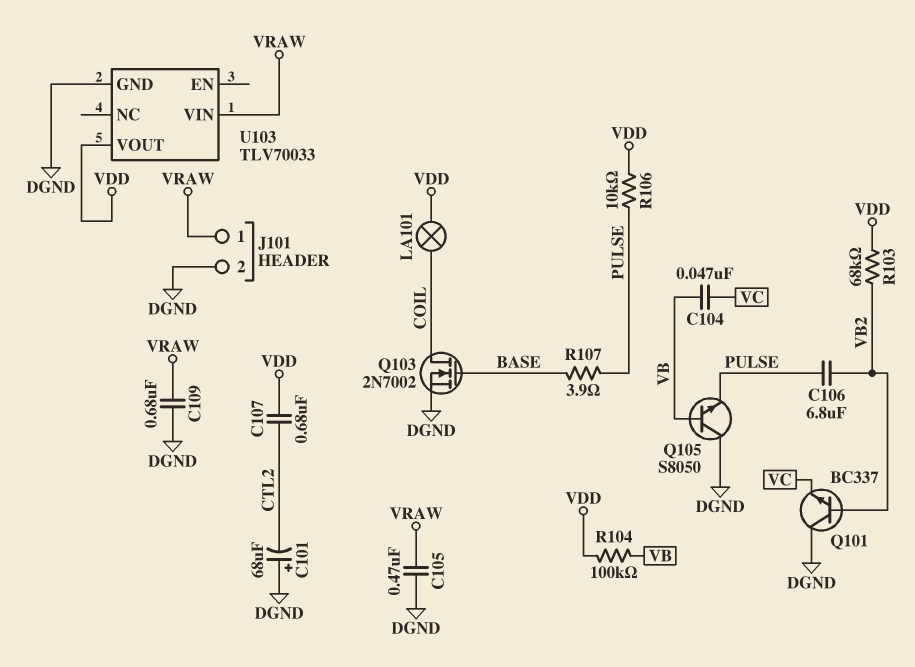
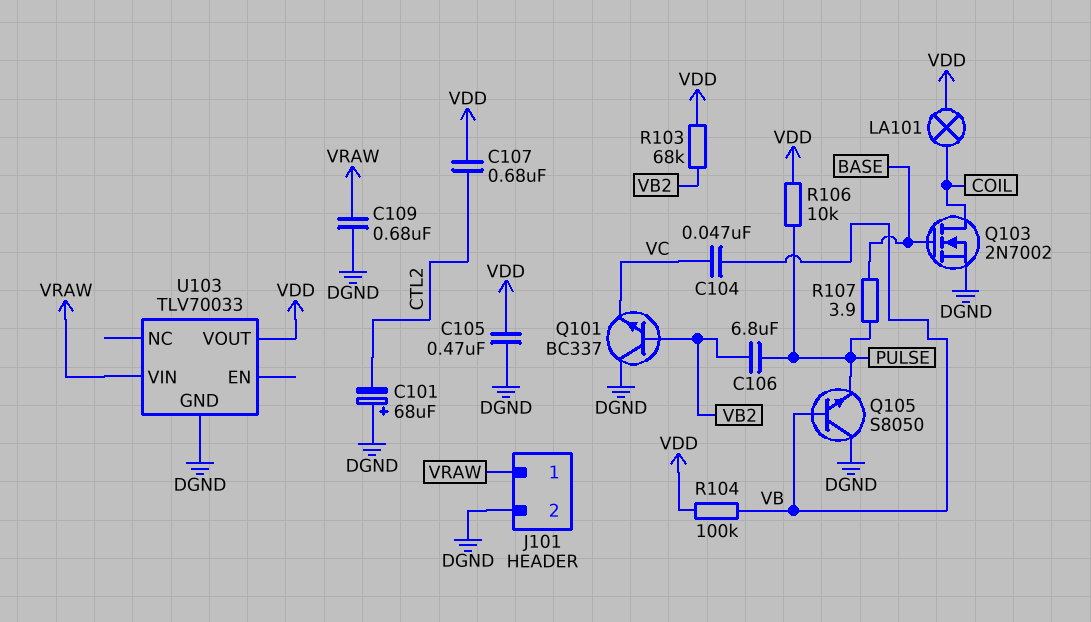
C105: 470nF (DGND, VRAW) -> 470nF (DGND, VDD)

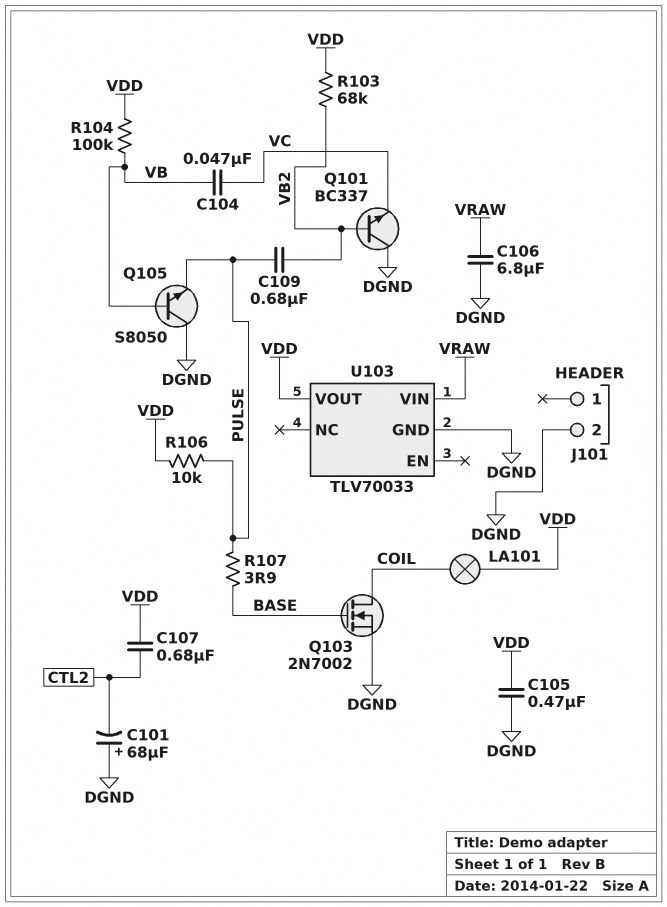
C106: 6.8uF (PULSE, VB2) -> 6.8uF (DGND, VRAW)
C109: 680nF (DGND, VRAW) -> 680nF (PULSE, VB2)
J101 pin 1: VRAW -> none

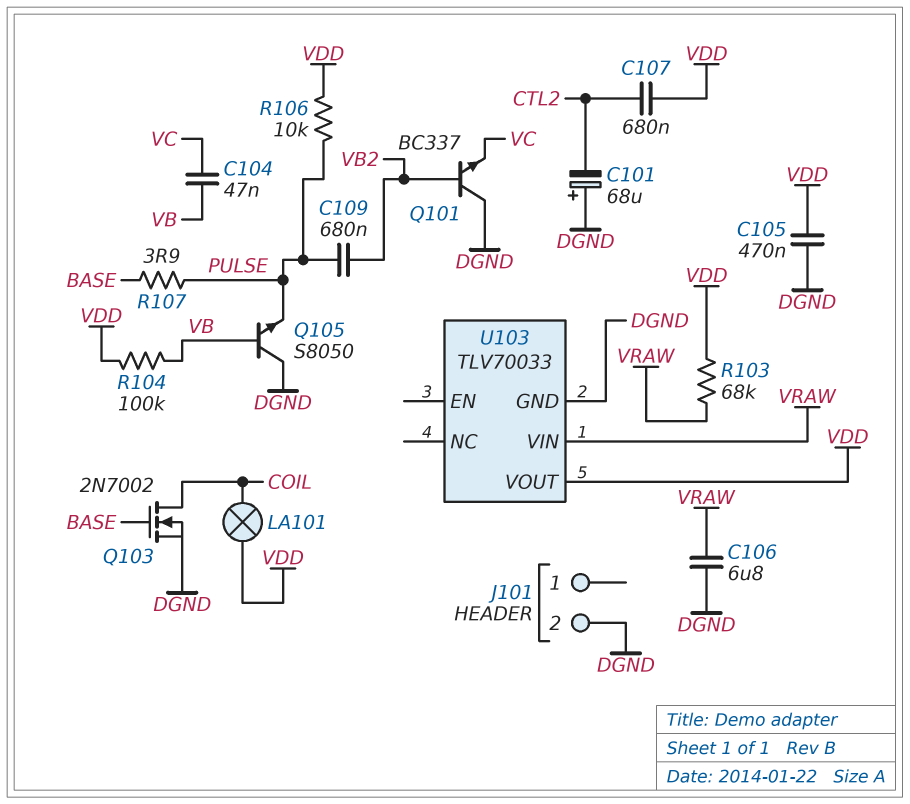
R103: 68k (VB2, VDD) -> 68k (VDD, VRAW)

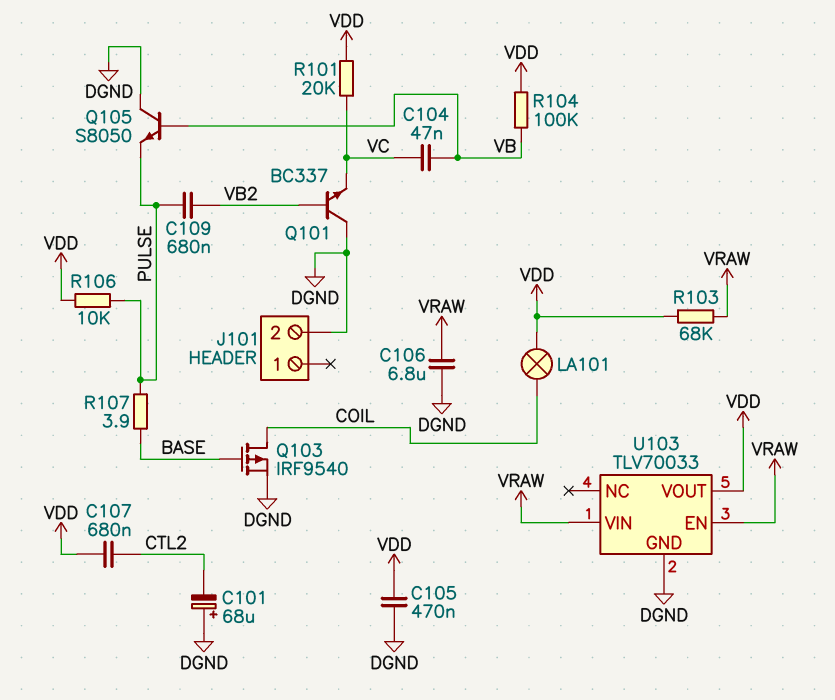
Q103: NMOS 2N7002 (G BASE, D COIL, S DGND) -> PMOS IRF9540 (G BASE, D COIL, S DGND)
R101: none -> 20k (VC, VDD)
U103 pin EN: none -> VRAW

